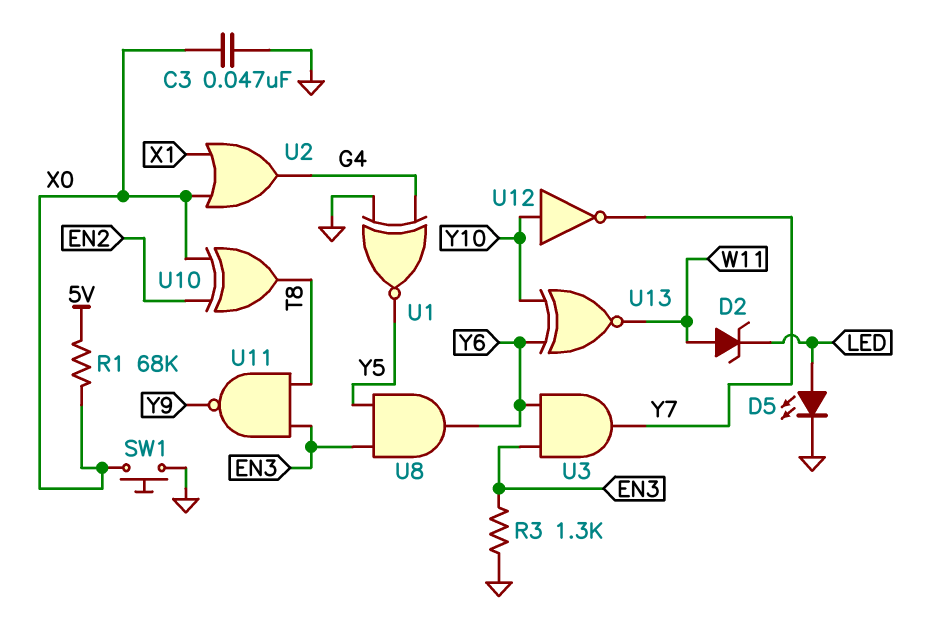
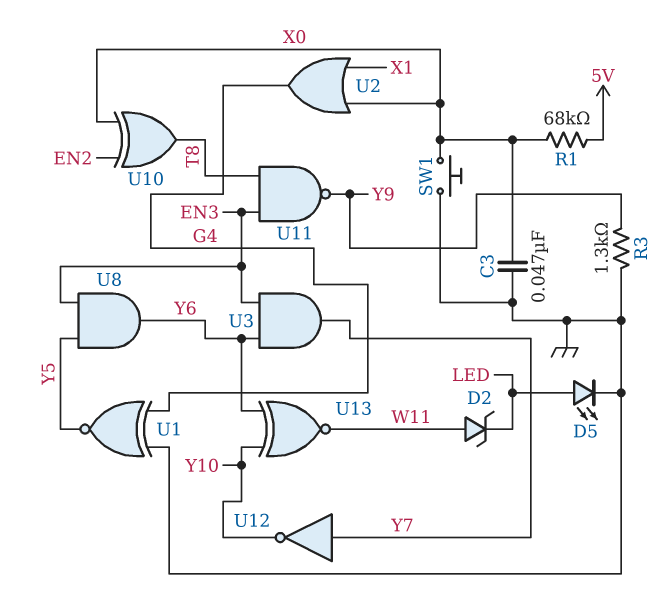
R3: 1.3k (EN3, GND) -> 1.3k (GND, Y9)
U12: NOT (in Y10, out Y7) -> NOT (in Y7, out Y10)

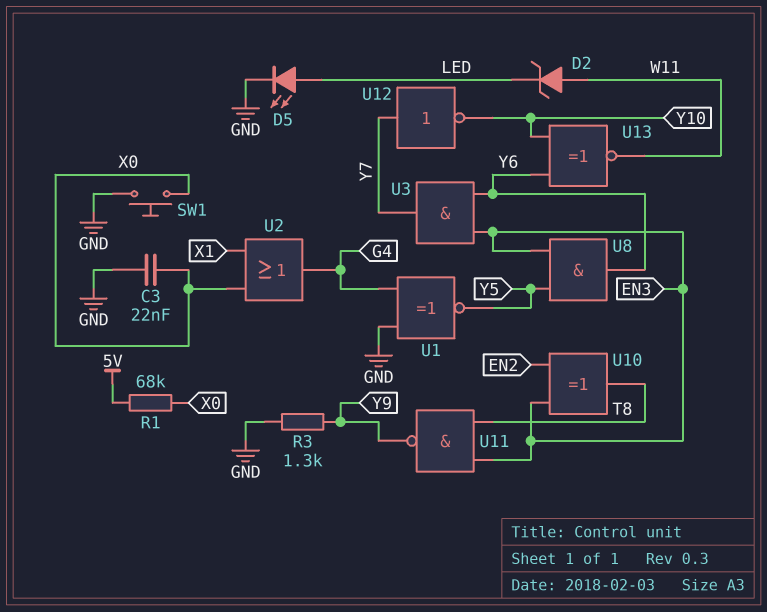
C3: 47nF (GND, X0) -> 22nF (GND, X0)
U10: XOR (in EN2, in X0, out T8) -> XOR (in EN2, in EN3, out T8)

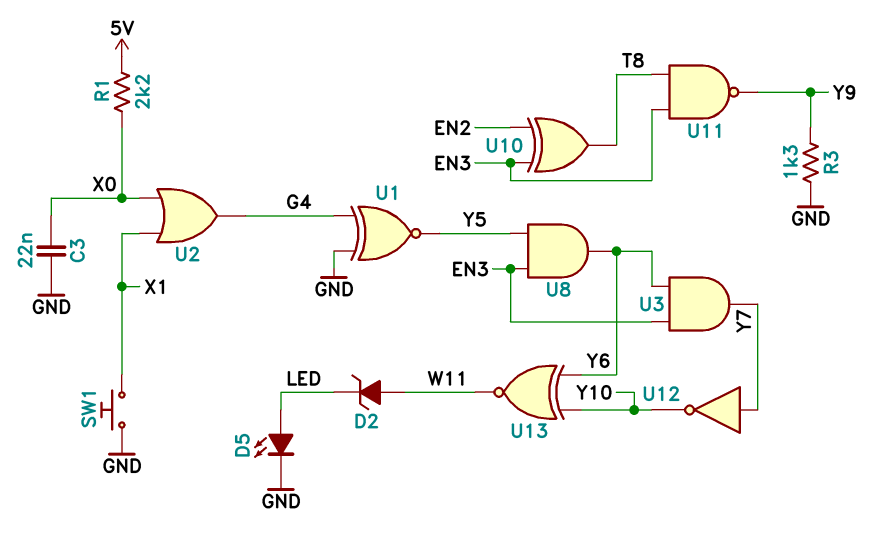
R1: 68k (5V, X0) -> 2.2k (5V, X0)
SW1: button (GND, X0) -> button (GND, X1)

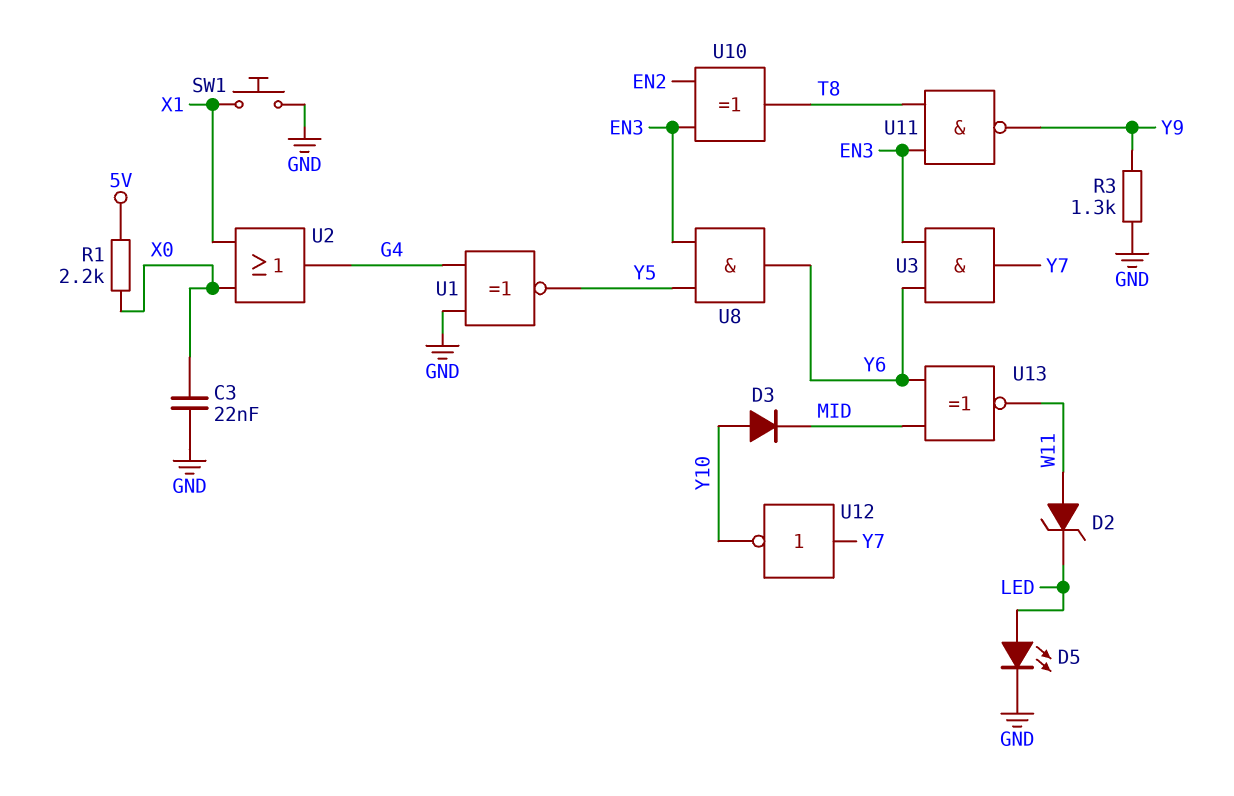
D3: none -> diode (A Y10, K MID)
U13: XNOR (in Y6, in Y10, out W11) -> XNOR (in MID, in Y6, out W11)

